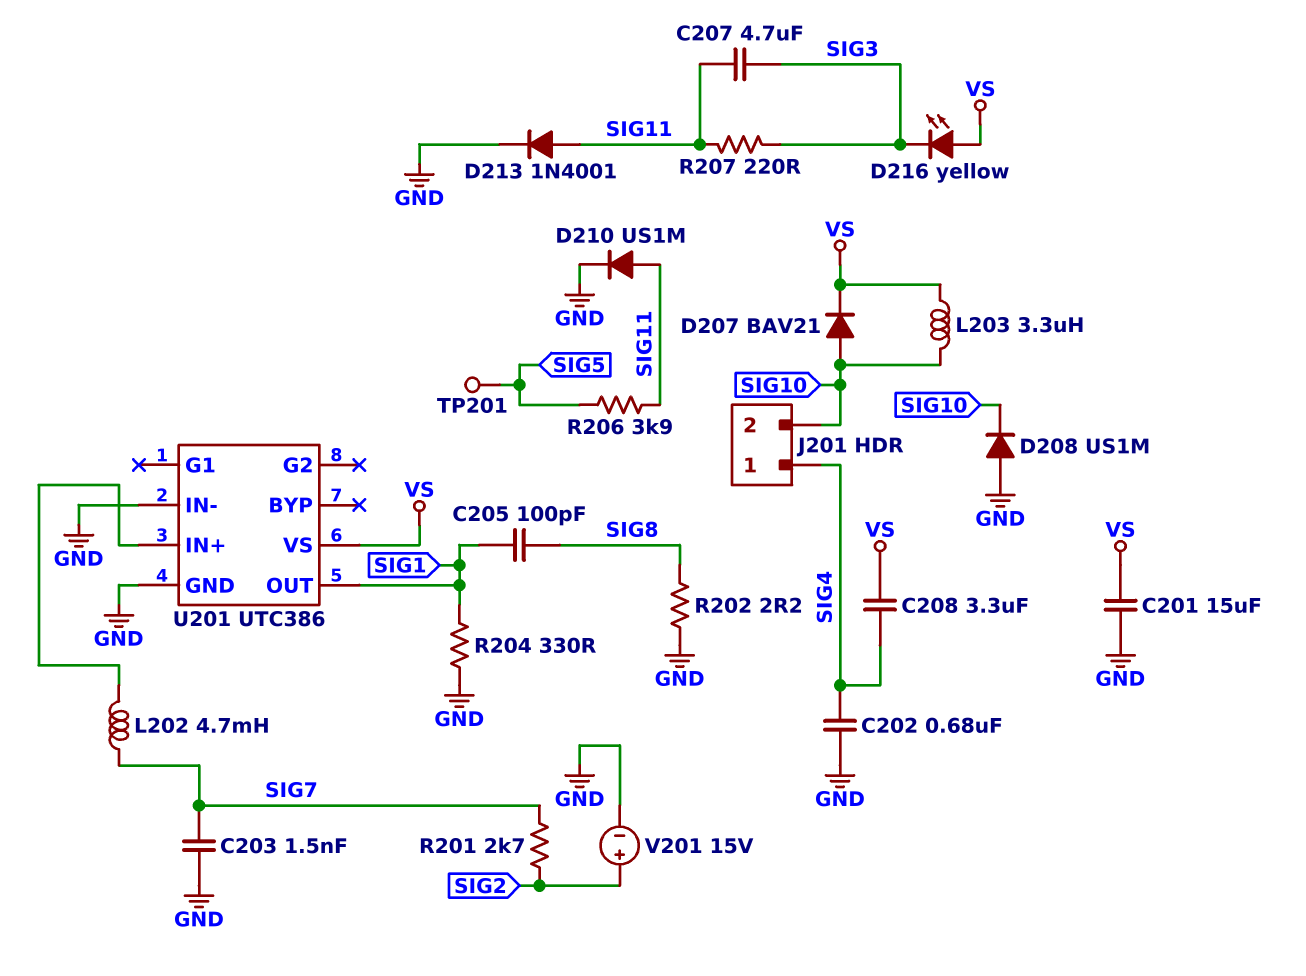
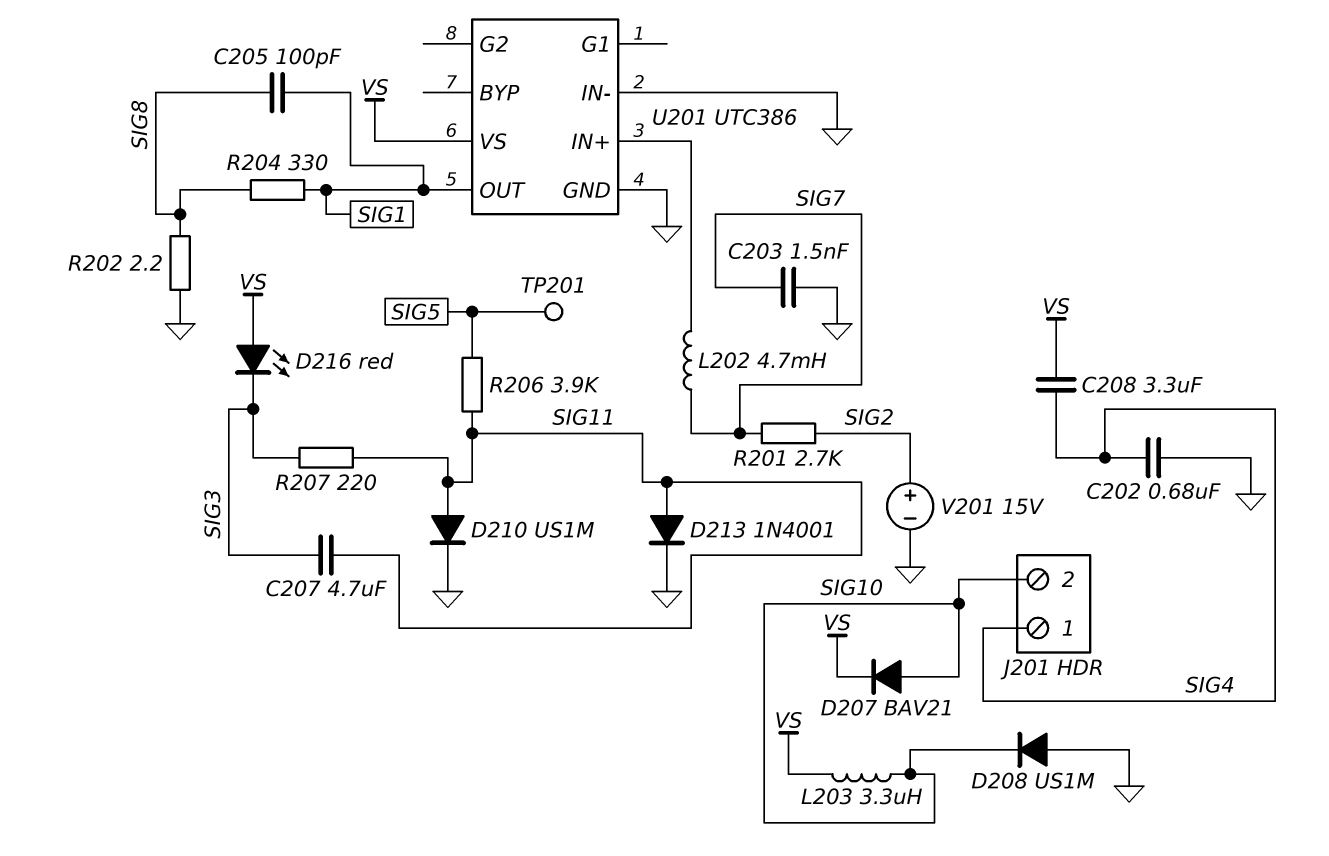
C201: 15uF (GND, VS) -> none
D216: LED yellow (A VS, K SIG3) -> LED red (A VS, K SIG3)
R204: 330 (GND, SIG1) -> 330 (SIG1, SIG8)

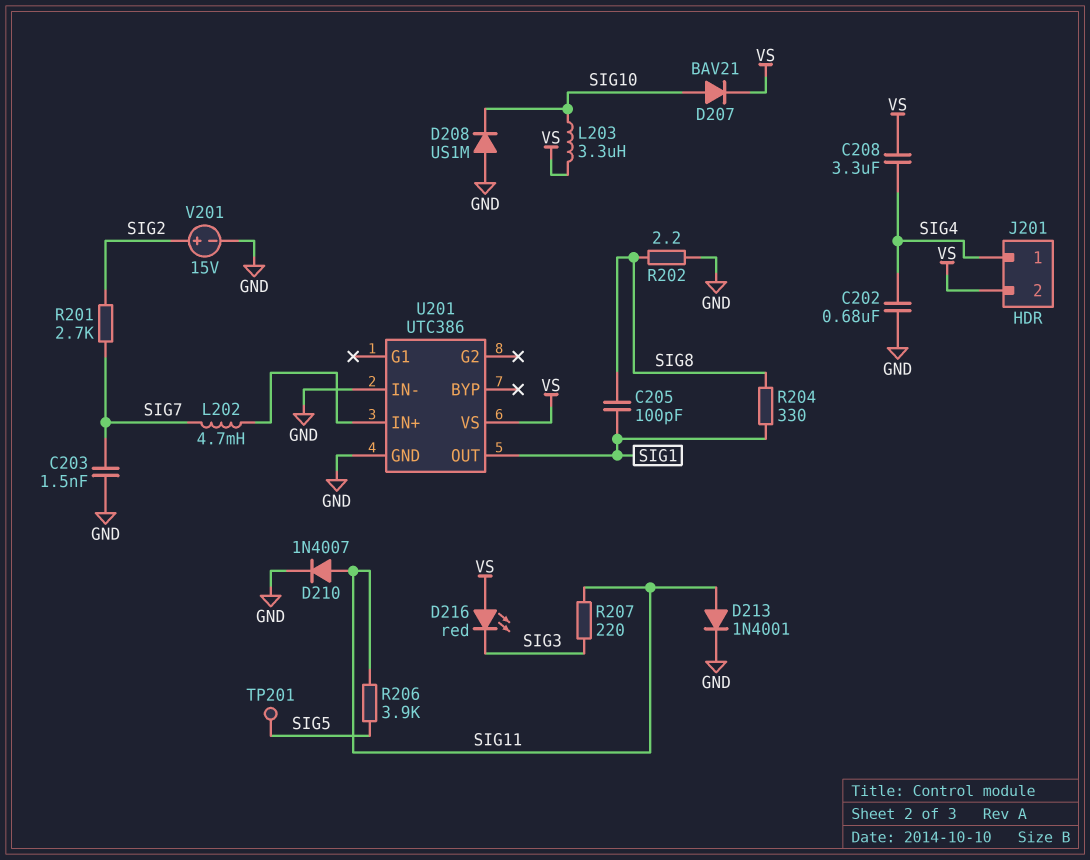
C207: 4.7uF (SIG3, SIG11) -> none
D210: diode US1M (A SIG11, K GND) -> diode 1N4007 (A SIG11, K GND)
J201 pin 2: SIG10 -> VS

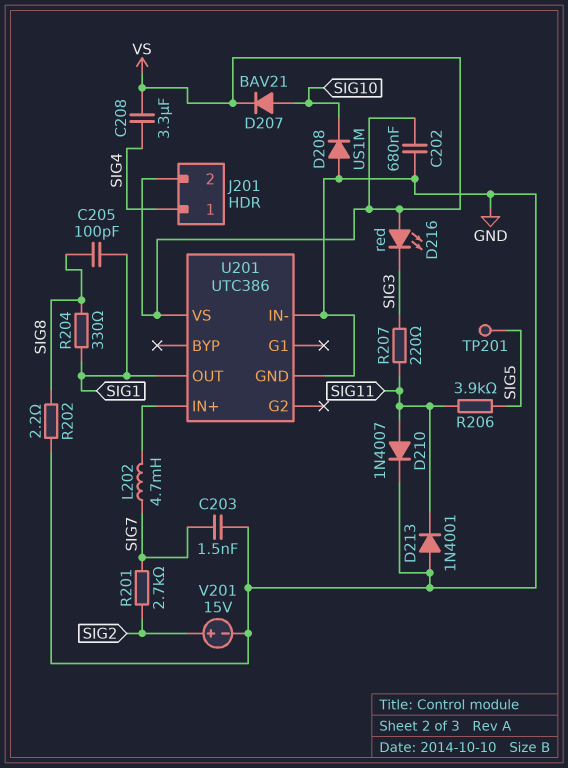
C202: 680nF (GND, SIG4) -> 680nF (GND, VS)
D213: diode 1N4001 (A SIG11, K GND) -> diode 1N4001 (A GND, K SIG11)
L203: 3.3uH (SIG10, VS) -> none

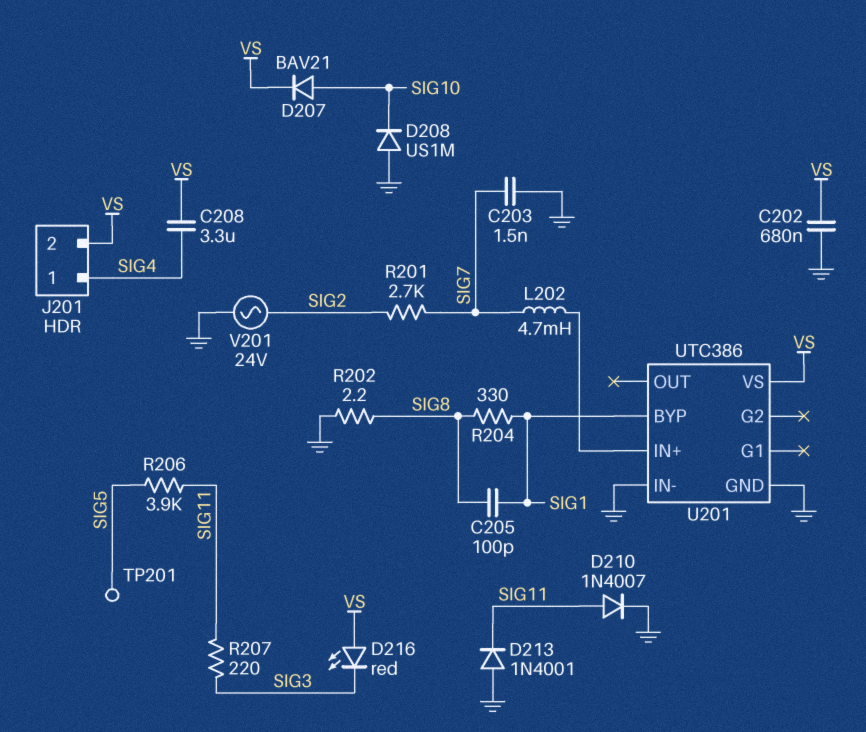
U201 pin BYP: none -> SIG1
U201 pin OUT: SIG1 -> none
V201: 15V (plus SIG2, minus GND) -> AC 24V (GND, SIG2)

